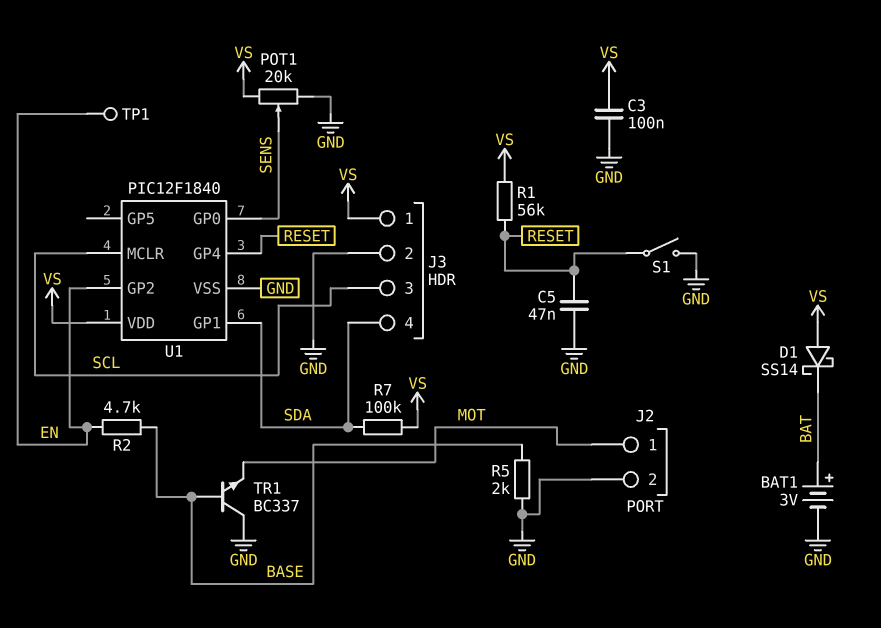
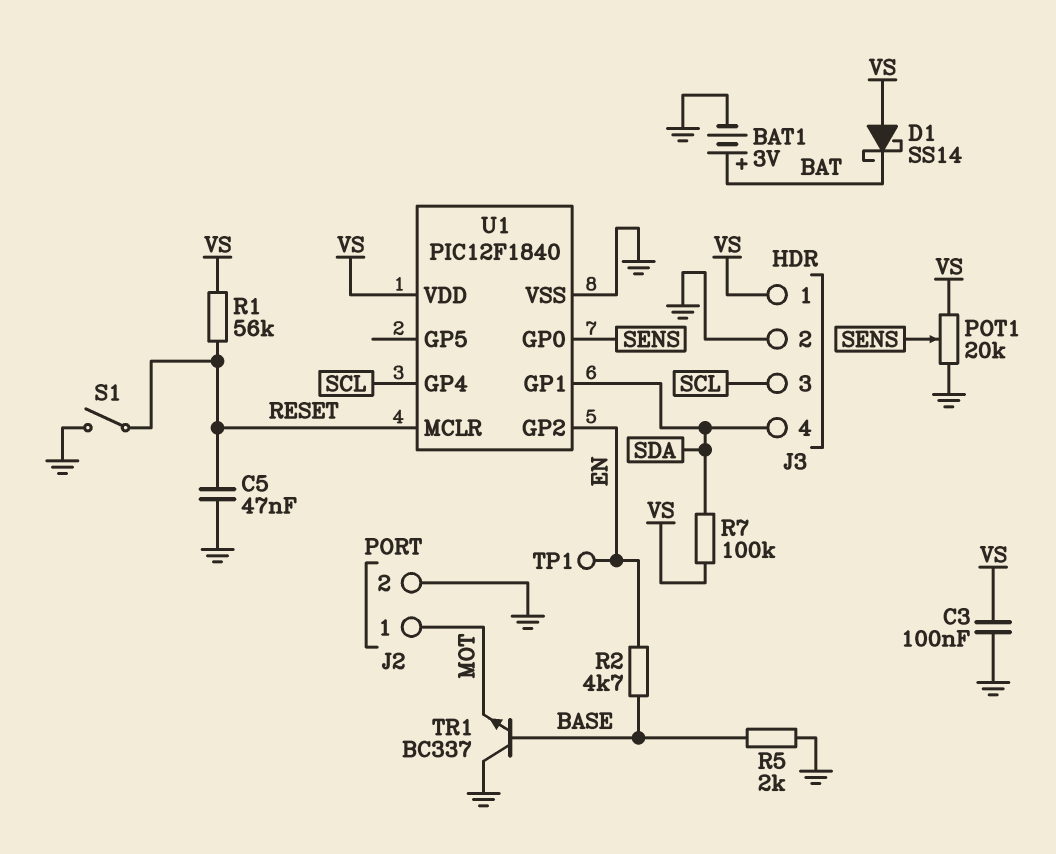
U1 pin GP4: RESET -> SCL
U1 pin MCLR: SCL -> RESET

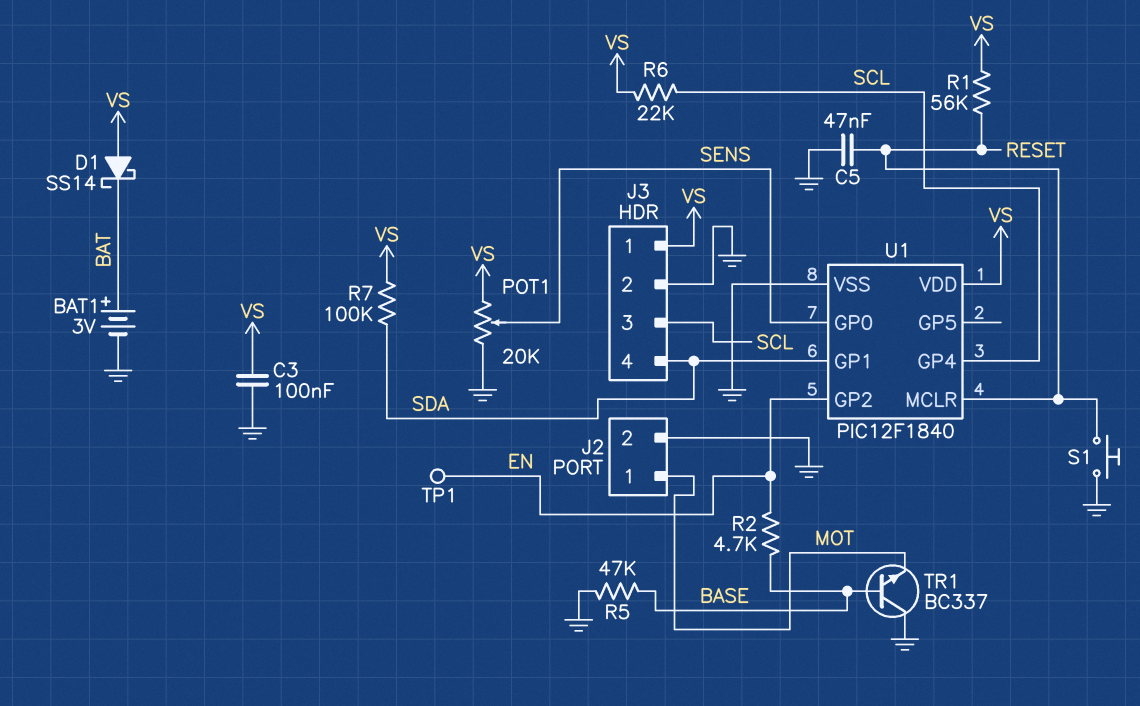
R5: 2k (BASE, GND) -> 47k (BASE, GND)
R6: none -> 22k (SCL, VS)
S1: switch (GND, RESET) -> button (GND, RESET)

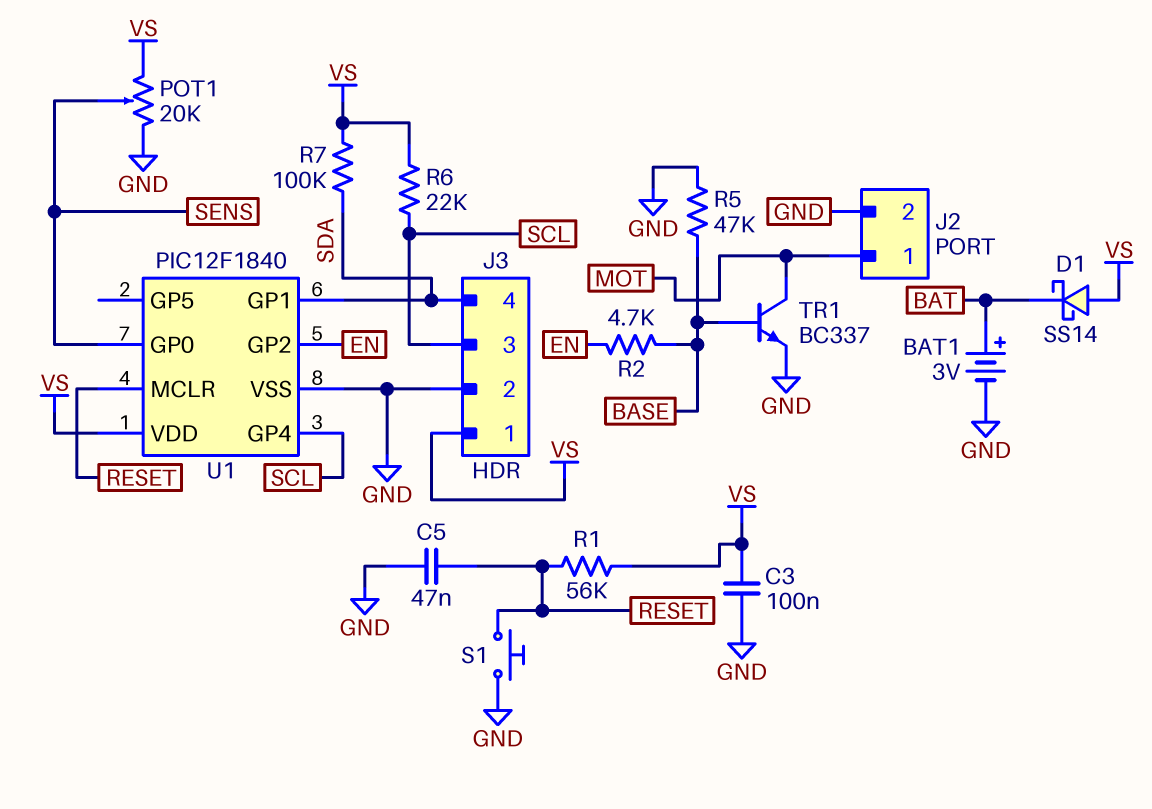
TP1: test point (EN) -> none
TR1: NPN BC337 (B BASE, C GND, E MOT) -> NPN BC337 (B BASE, C MOT, E GND)

